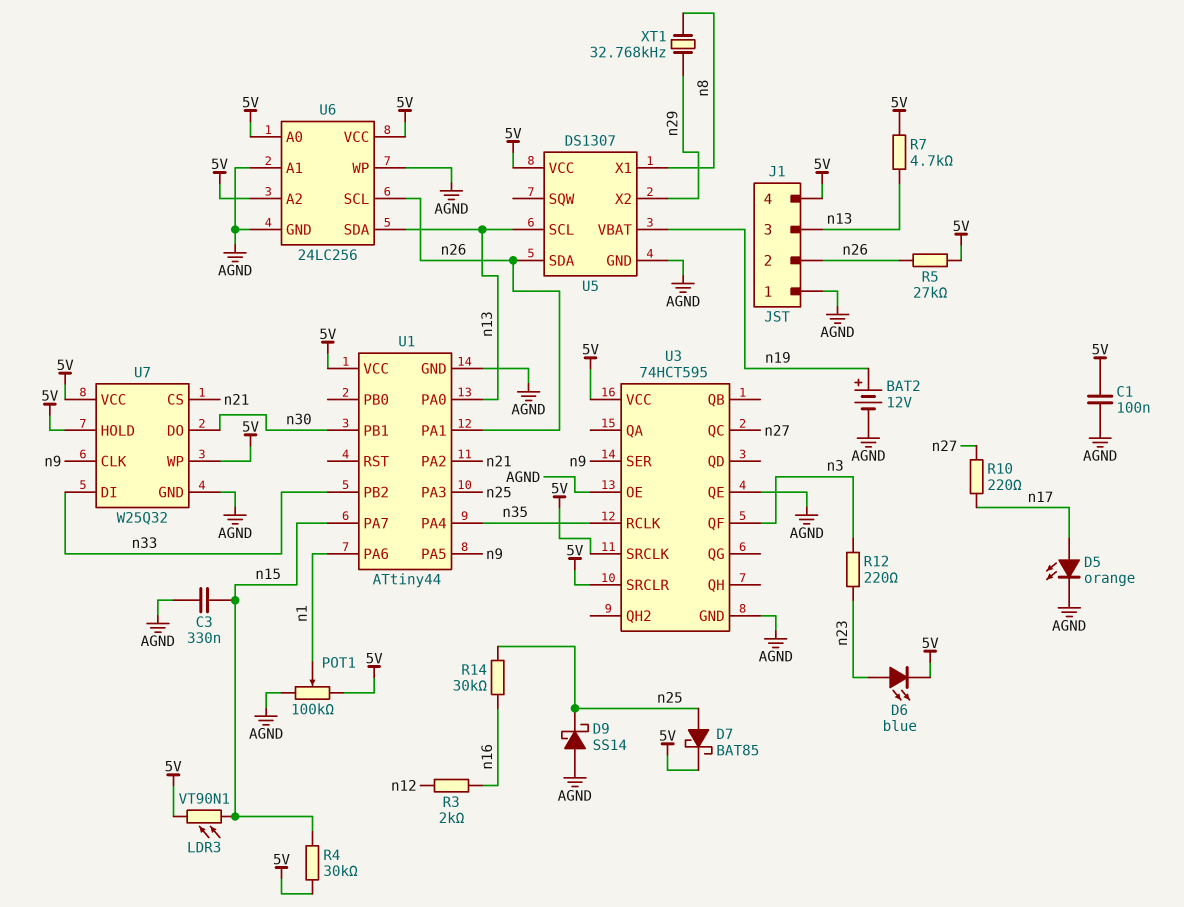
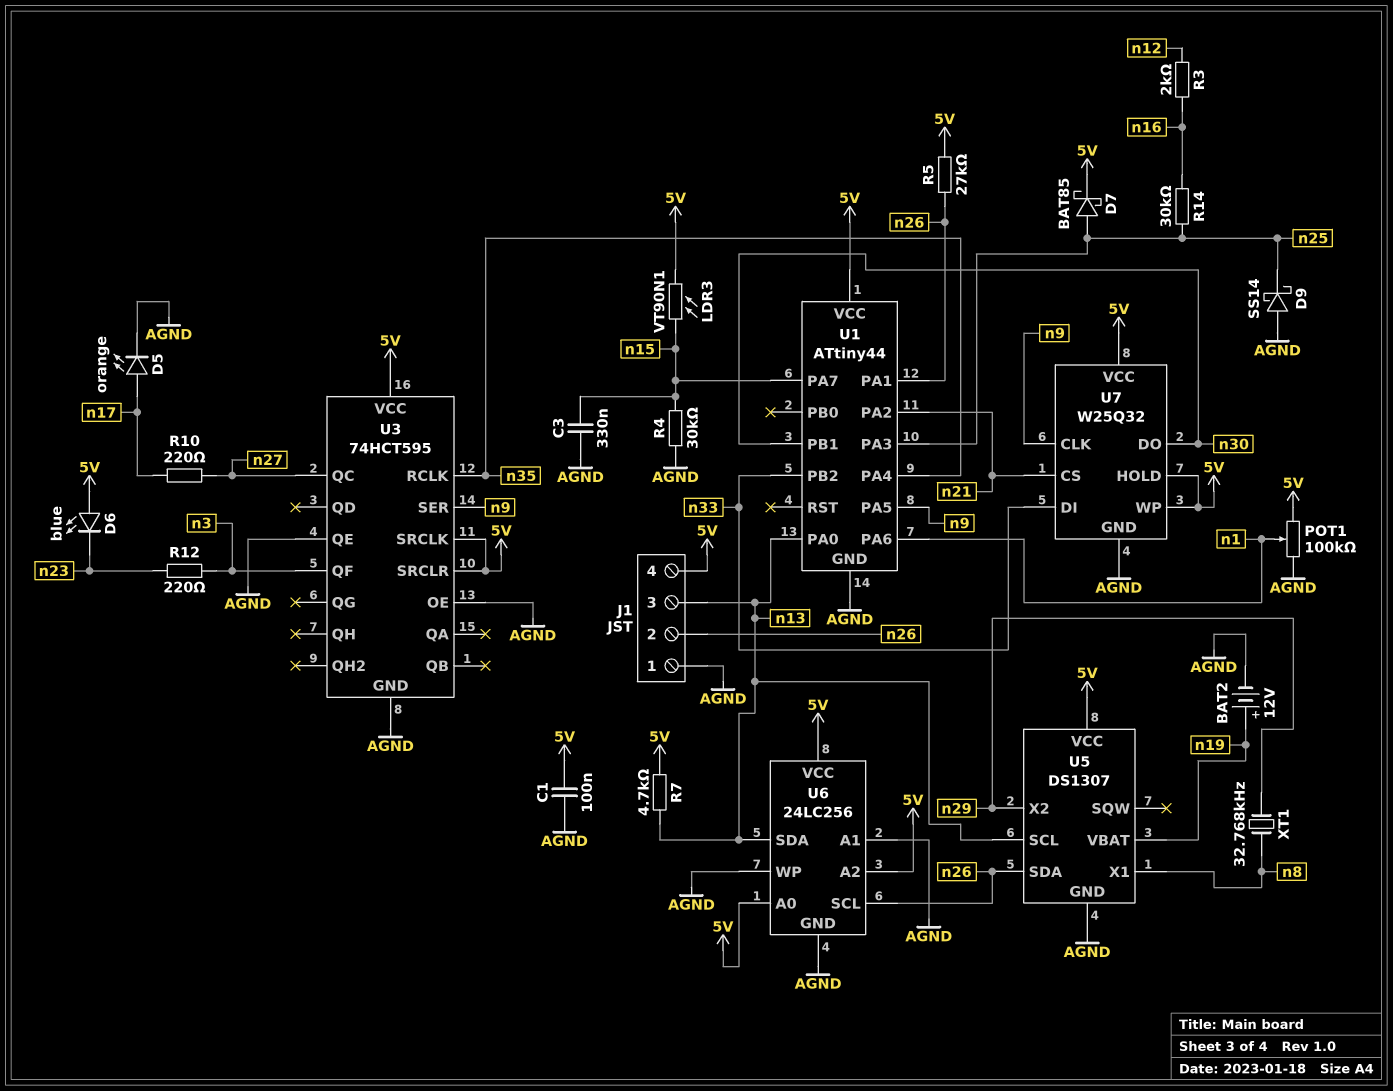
D6: LED blue (A n23, K 5V) -> LED blue (A 5V, K n23)
R4: 30k (5V, n15) -> 30k (AGND, n15)

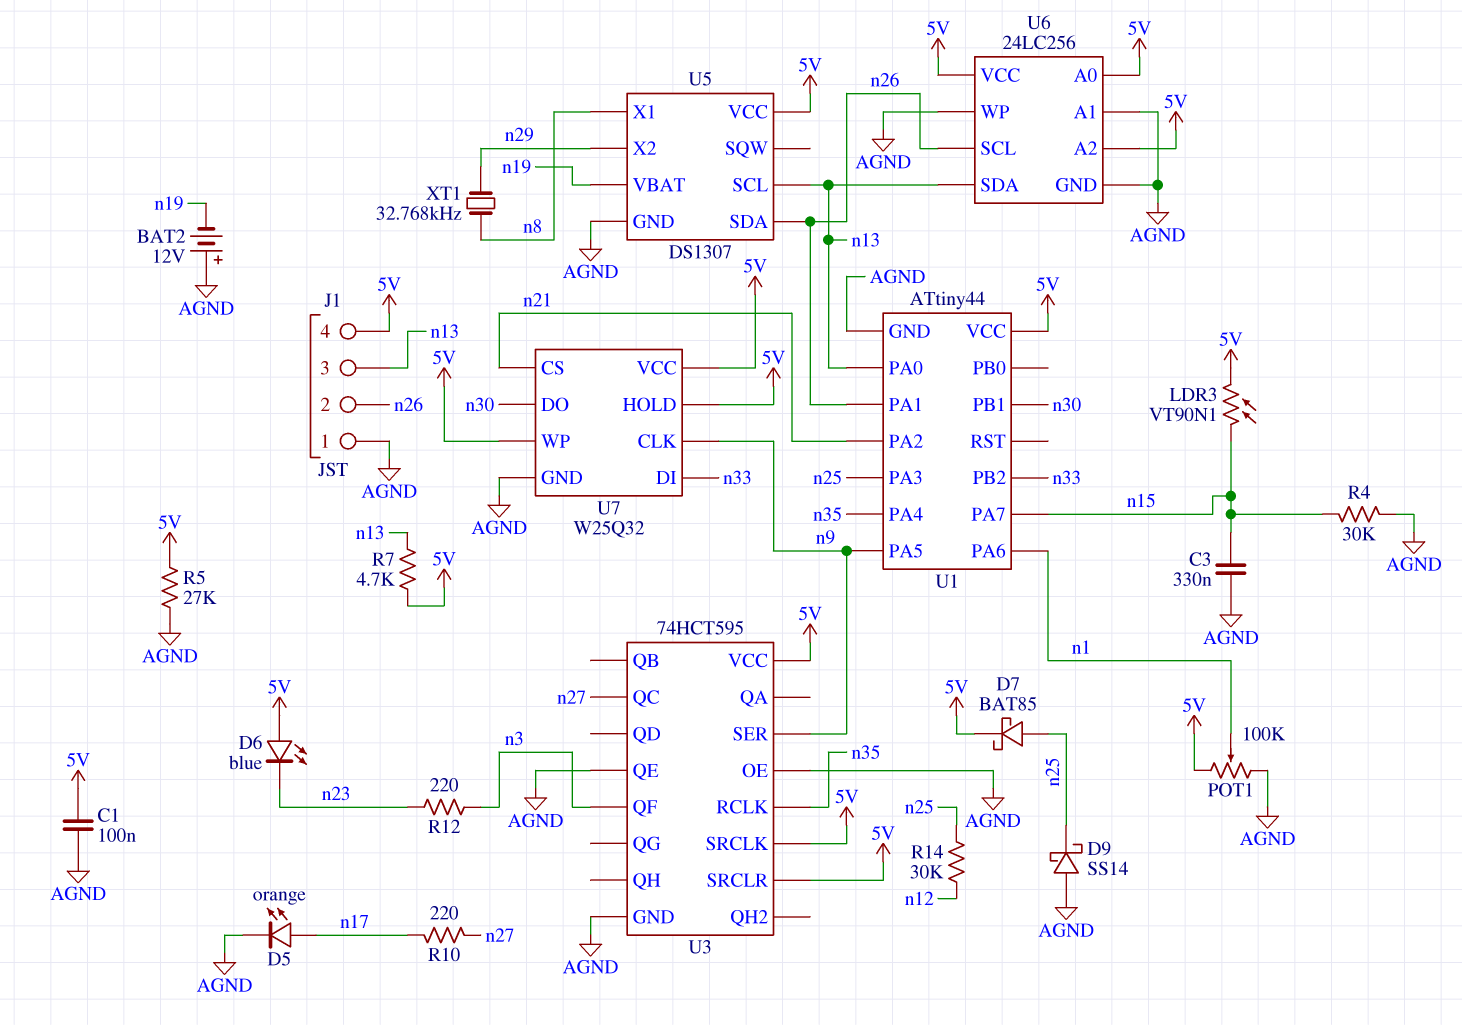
BAT2: 12V (plus n19, minus AGND) -> 12V (plus AGND, minus n19)
R3: 2k (n12, n16) -> none
R5: 27k (5V, n26) -> 27k (5V, AGND)
R14: 30k (n16, n25) -> 30k (n12, n25)

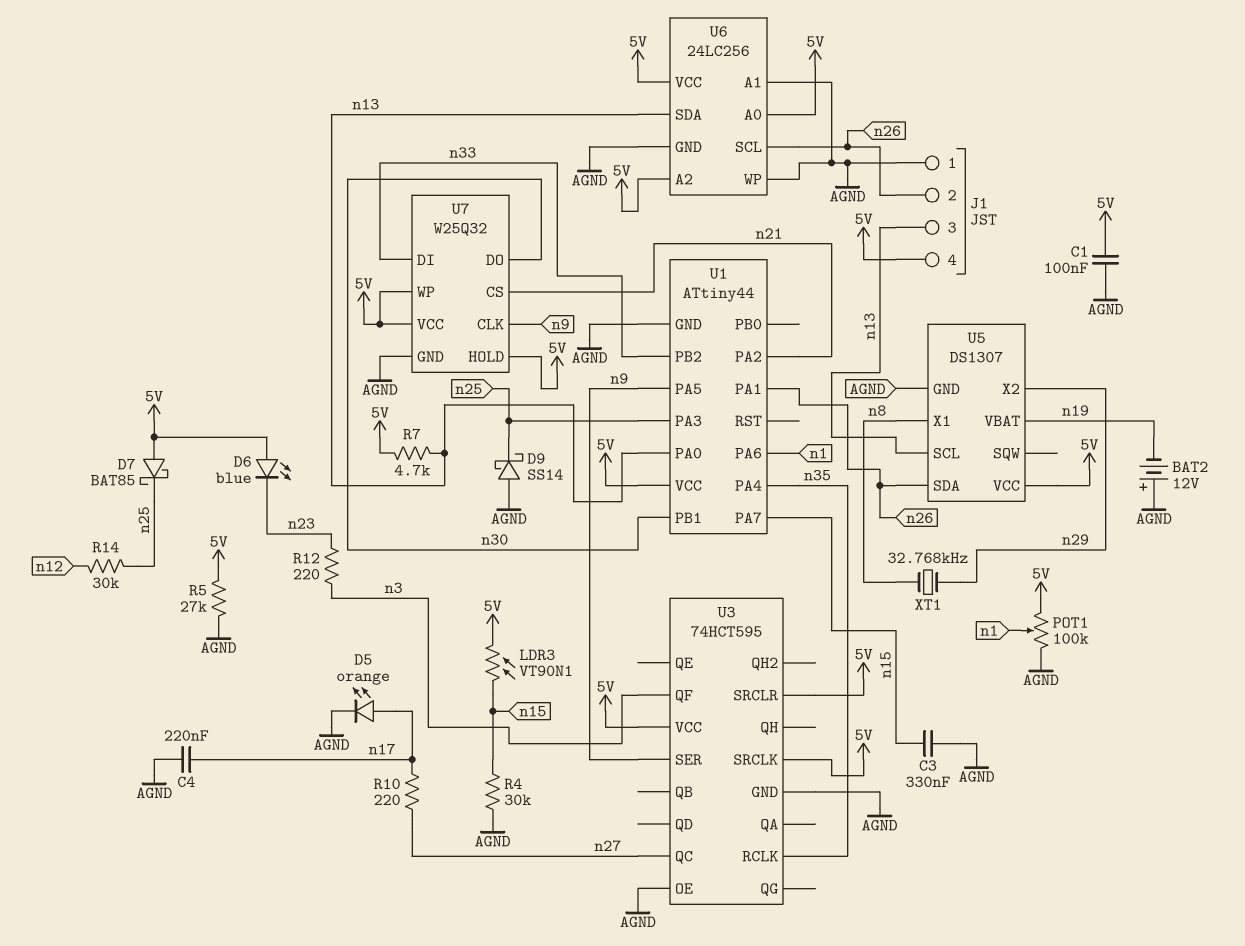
C4: none -> 220nF (AGND, n17)
D7: schottky BAT85 (A n25, K 5V) -> schottky BAT85 (A 5V, K n25)
U3 pin QE: AGND -> none

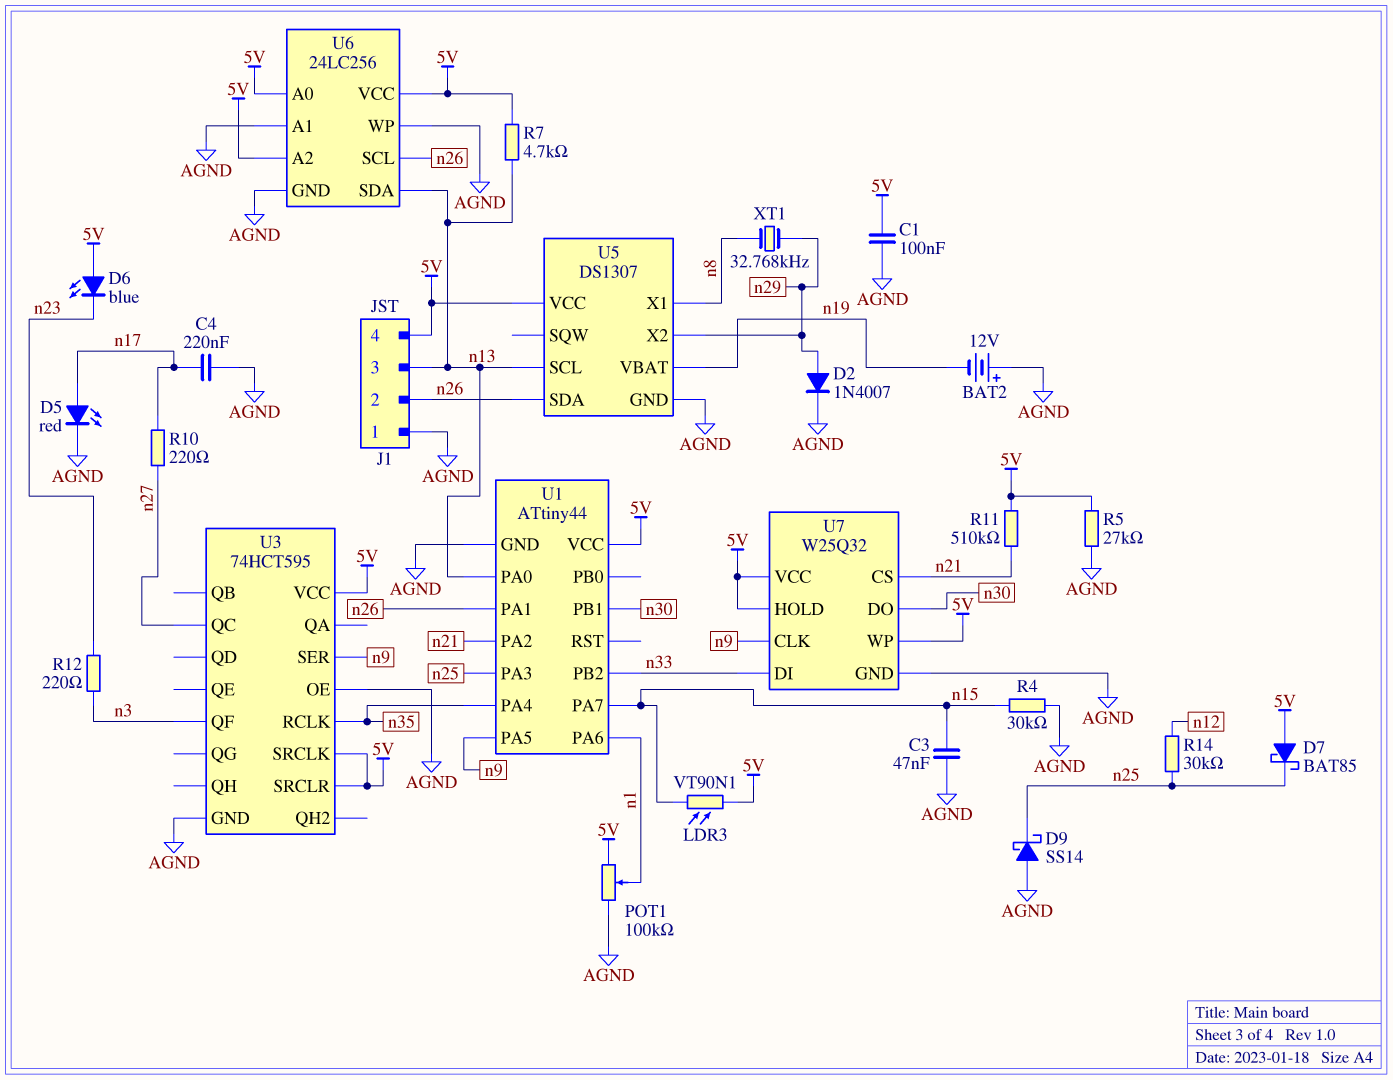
C3: 330nF (AGND, n15) -> 47nF (AGND, n15)
D2: none -> diode 1N4007 (A n29, K AGND)
D5: LED orange (A n17, K AGND) -> LED red (A n17, K AGND)
R11: none -> 510k (5V, n21)

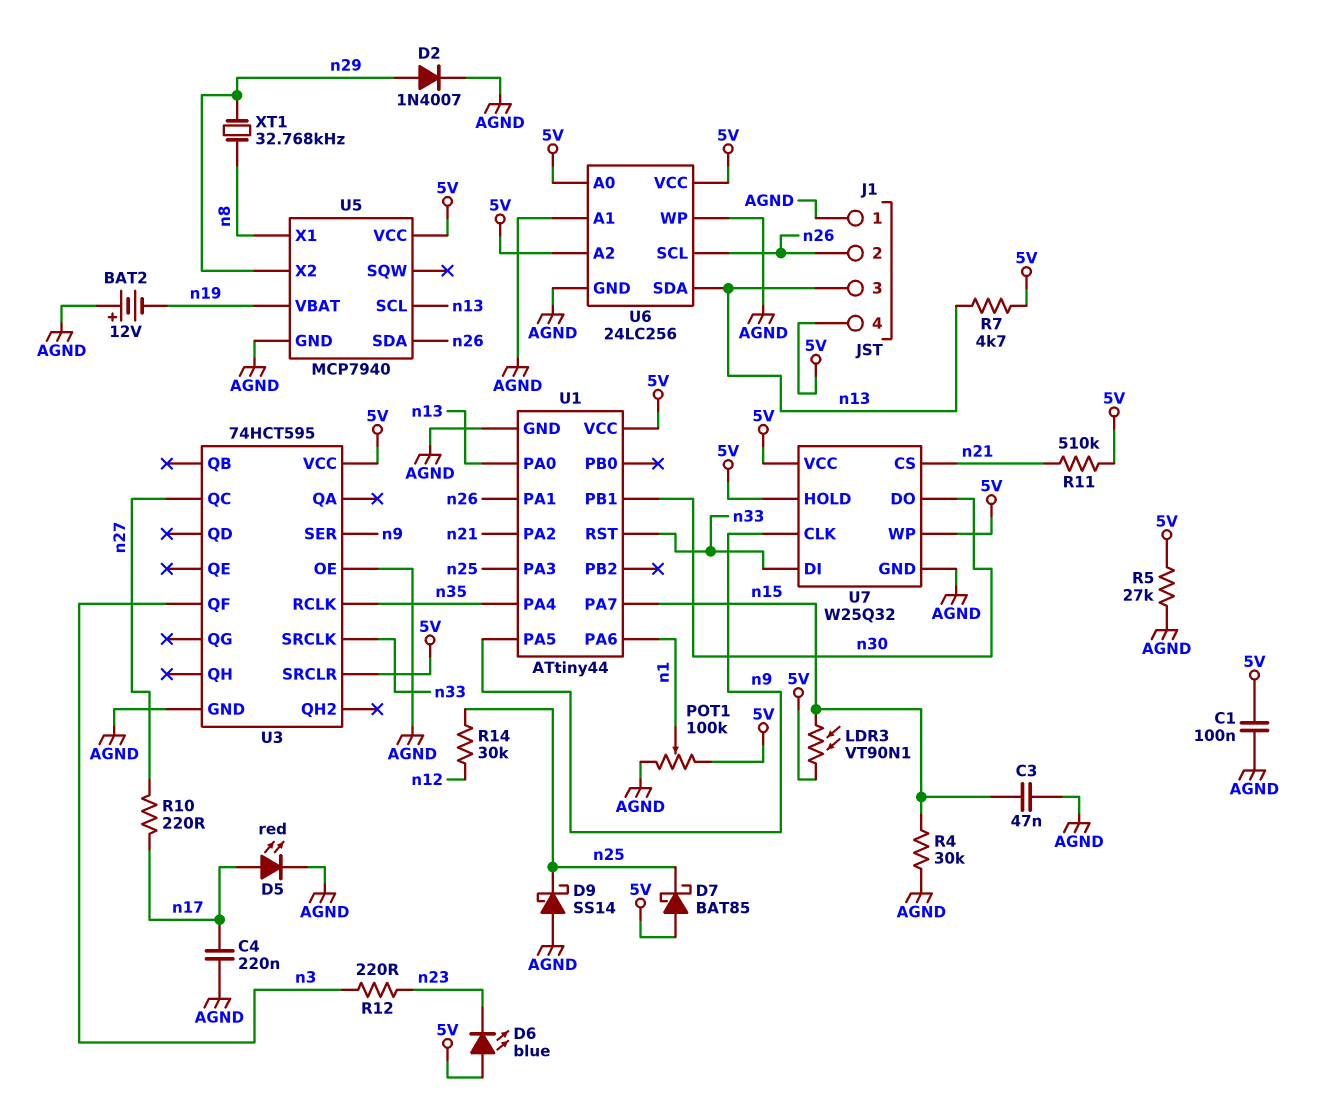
U1 pin PB2: n33 -> none
U1 pin RST: none -> n33
U3 pin SRCLK: 5V -> n33
U5: DS1307 -> MCP7940

